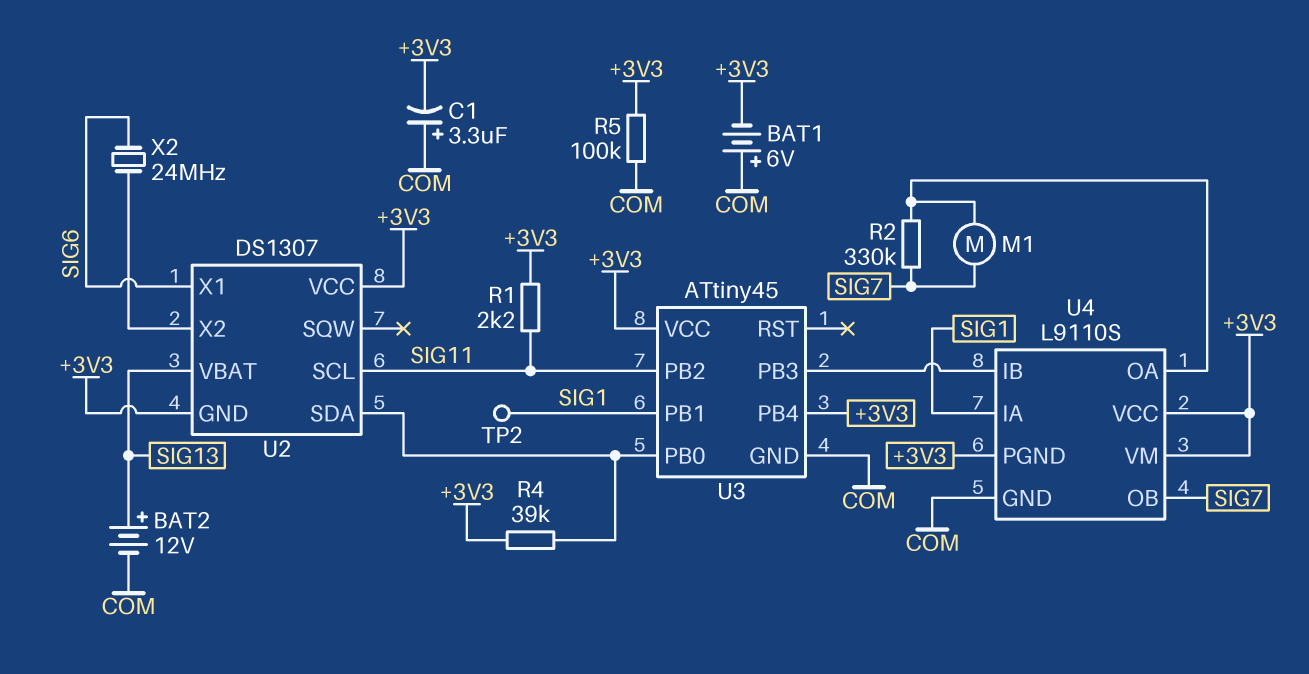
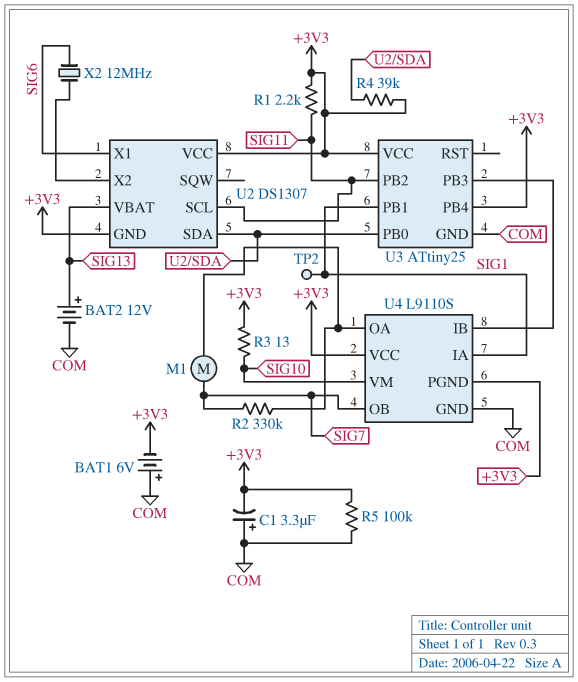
R3: none -> 13 (+3V3, SIG10)
U3: ATtiny45 -> ATtiny25
U4 pin VM: +3V3 -> SIG10
X2: 24MHz (SIG6, U2/X2) -> 12MHz (SIG6, U2/X2)

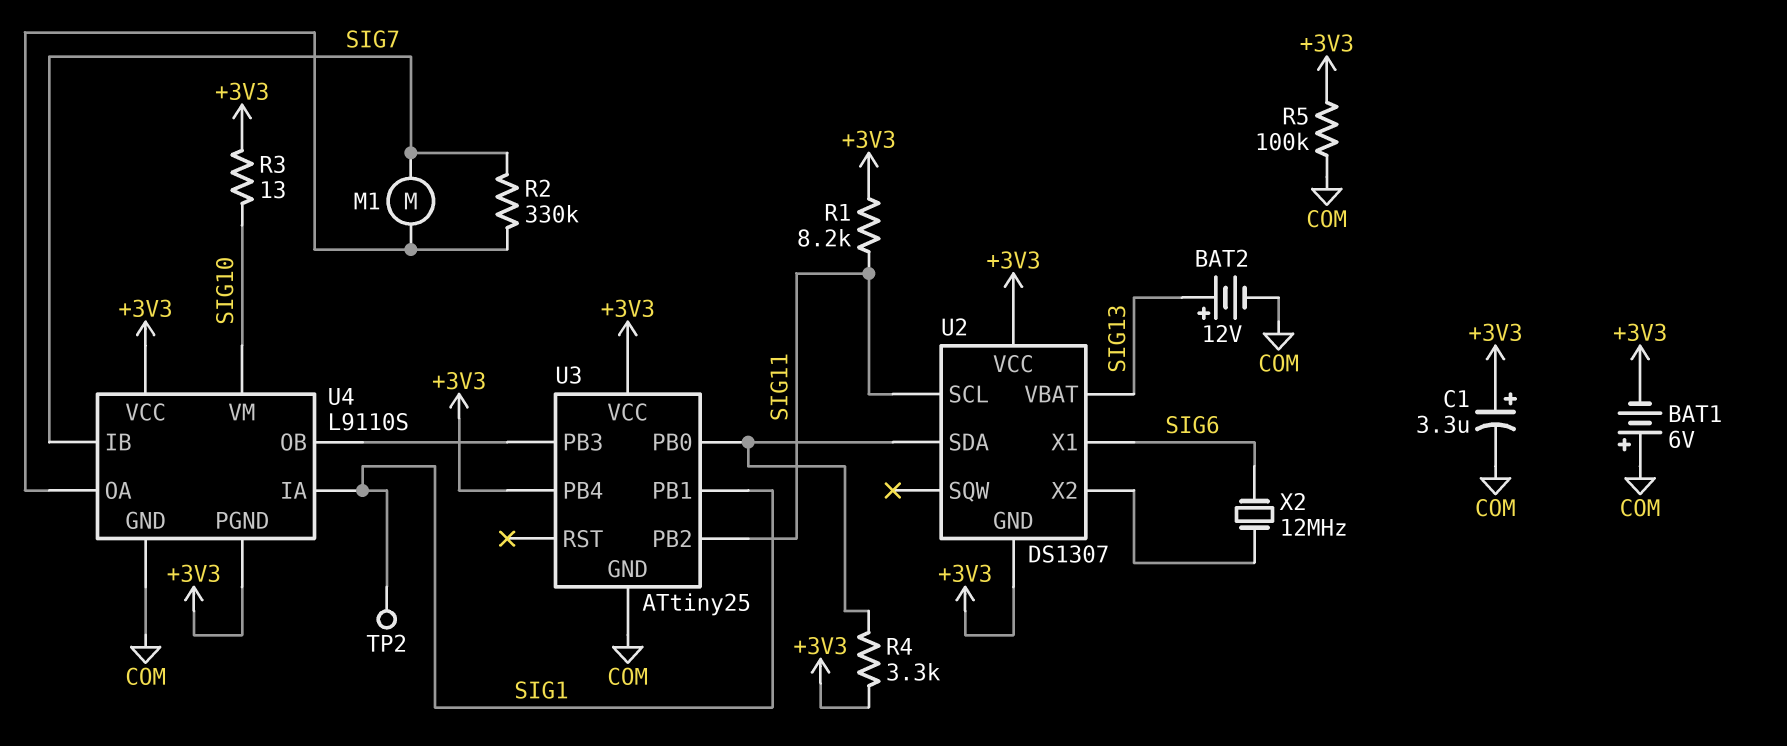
C1: 3.3uF (plus COM, minus +3V3) -> 3.3uF (plus +3V3, minus COM)
R1: 2.2k (+3V3, SIG11) -> 8.2k (+3V3, SIG11)
R4: 39k (+3V3, U2/SDA) -> 3.3k (+3V3, U2/SDA)
U4 pin IB: U3/PB3 -> SIG7
U4 pin OB: SIG7 -> U3/PB3

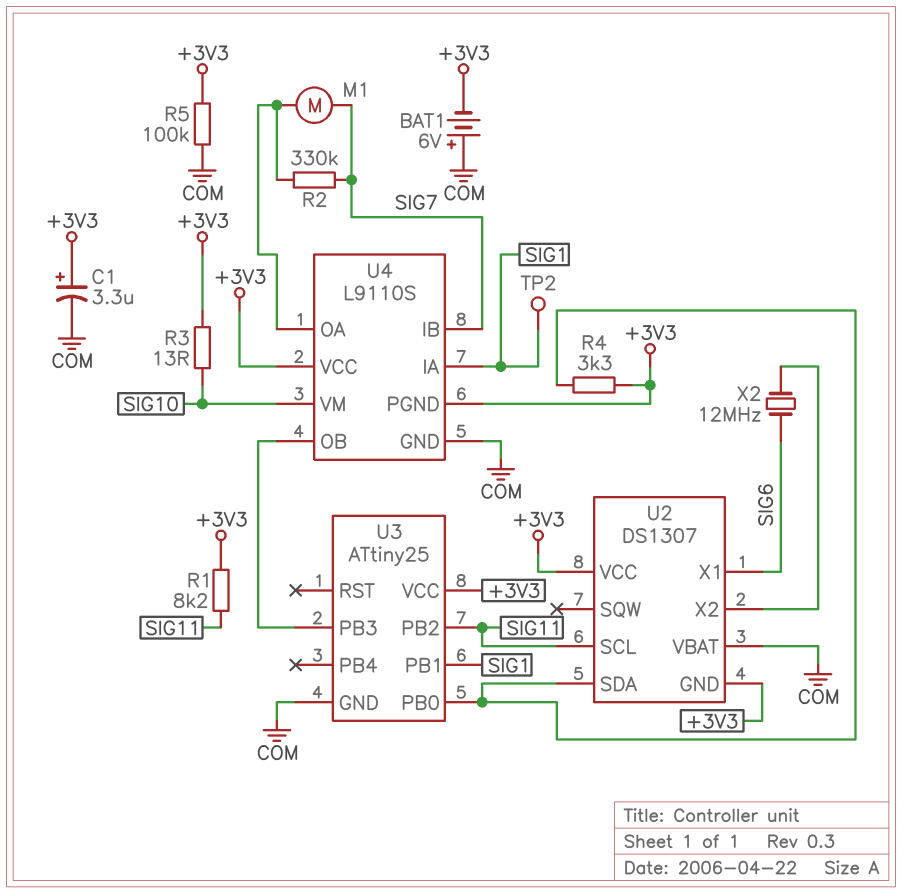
BAT2: 12V (plus SIG13, minus COM) -> none
U2 pin VBAT: SIG13 -> COM
U3 pin PB4: +3V3 -> none

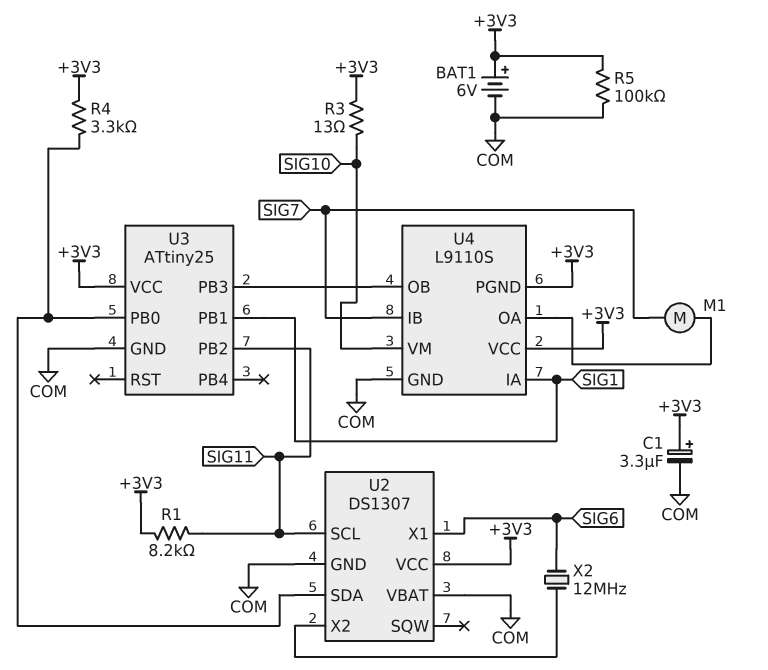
BAT1: 6V (plus COM, minus +3V3) -> 6V (plus +3V3, minus COM)
R2: 330k (SIG7, U4/OA) -> none
TP2: test point (SIG1) -> none
U2 pin GND: +3V3 -> COM

